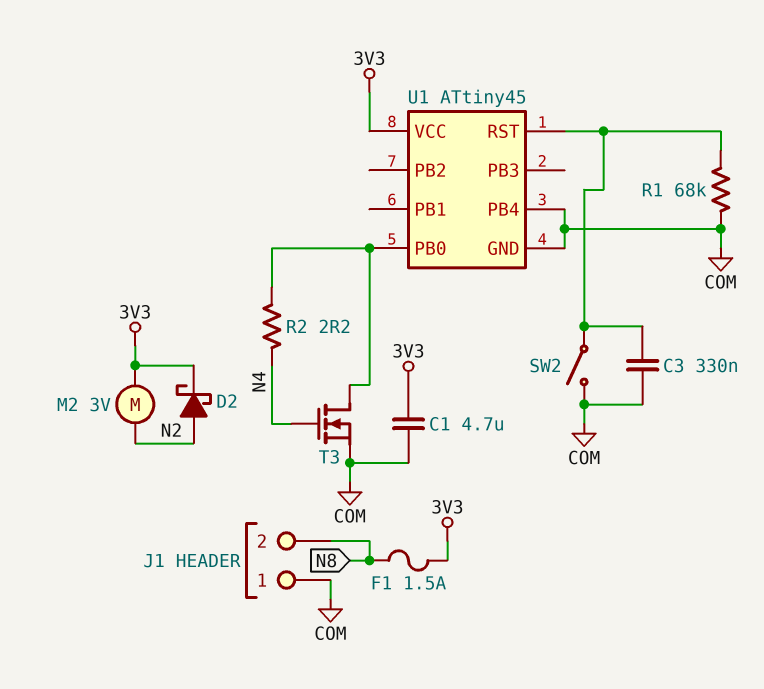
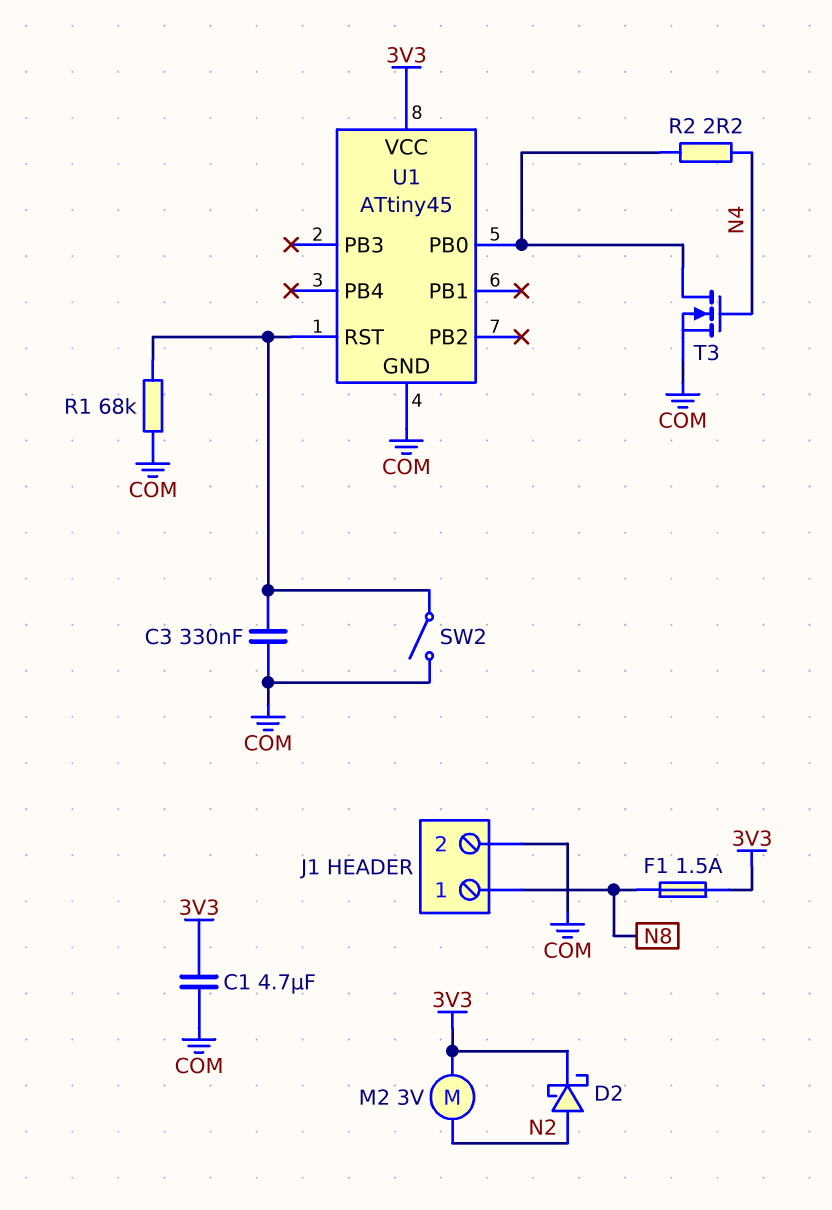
J1 pin 1: COM -> N8
J1 pin 2: N8 -> COM
U1 pin PB4: COM -> none

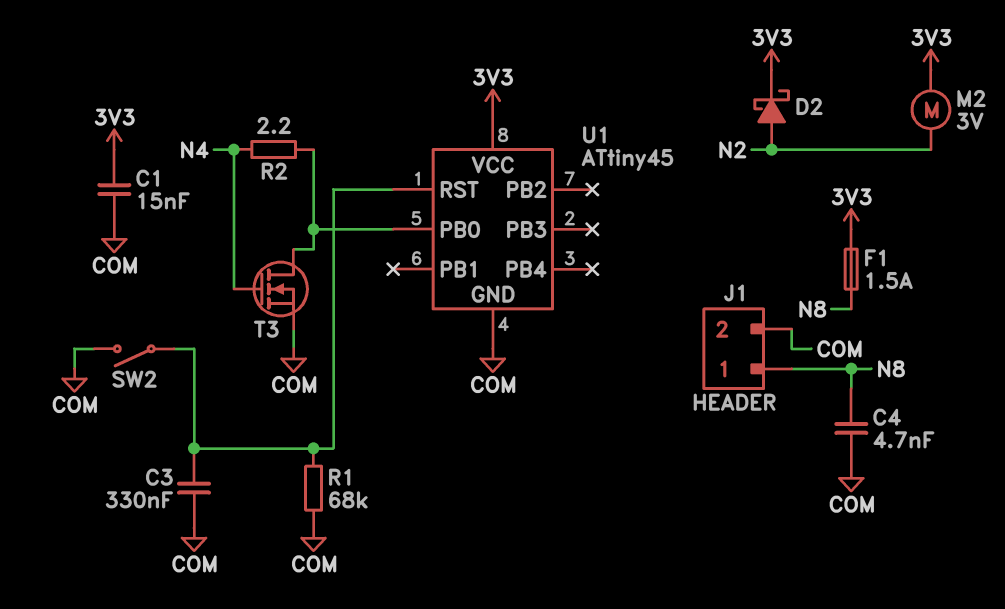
C1: 4.7uF (3V3, COM) -> 15nF (3V3, COM)
C4: none -> 4.7nF (COM, N8)

